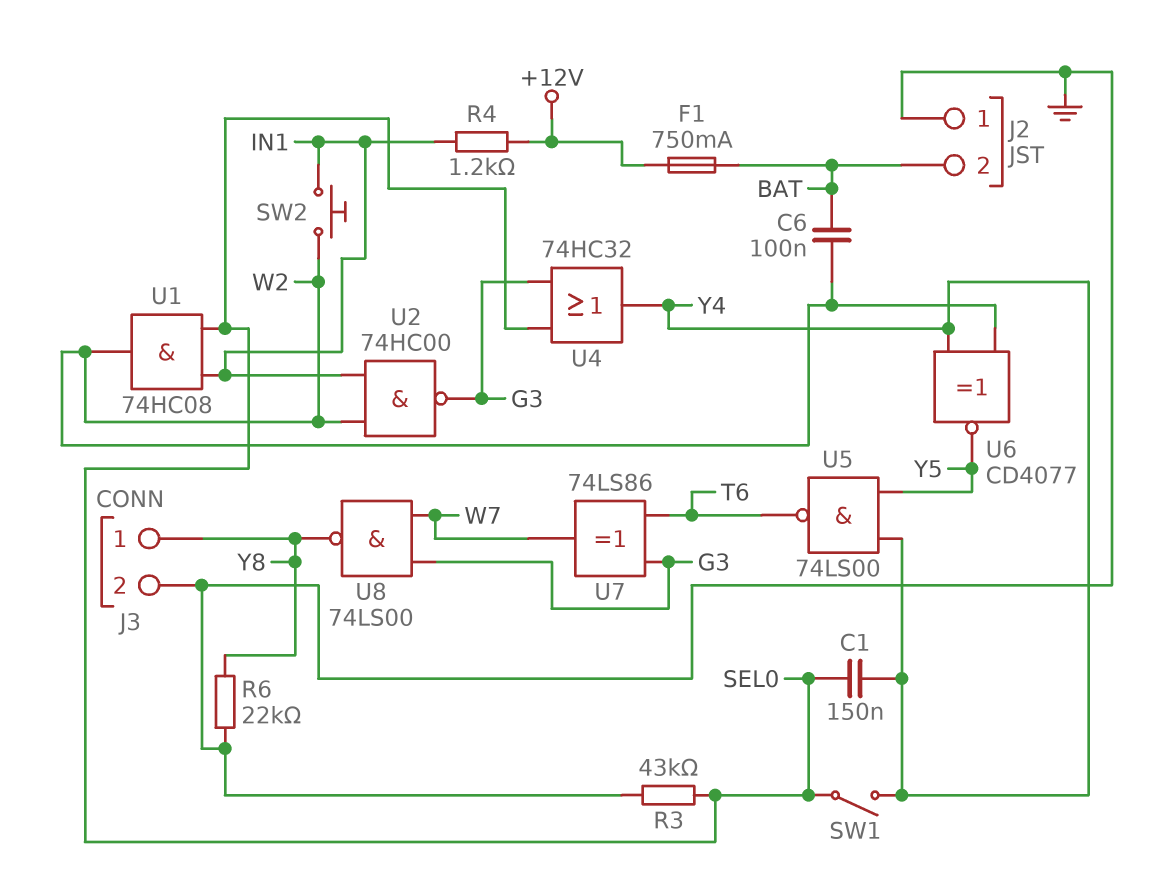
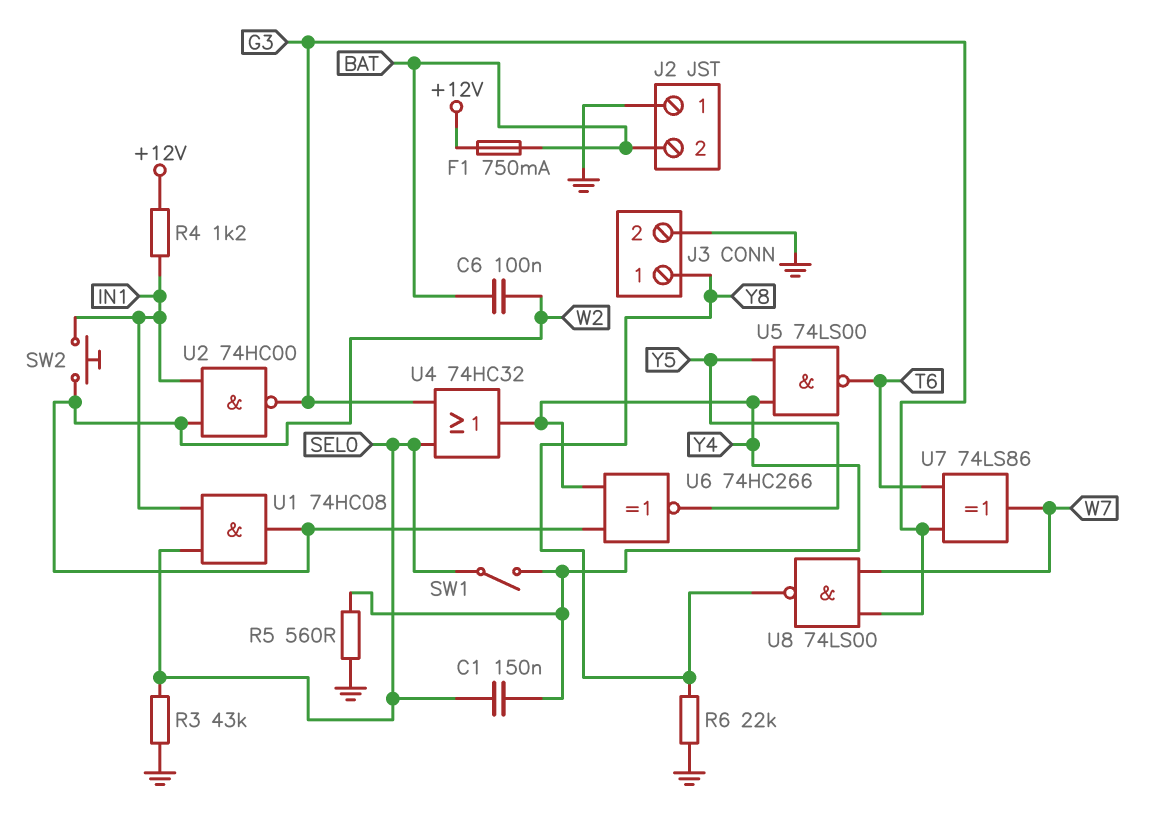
R5: none -> 560 (GND, Y4)
U6: XNOR CD4077 (in W2, in Y4, out Y5) -> XNOR 74HC266 (in W2, in Y4, out Y5)

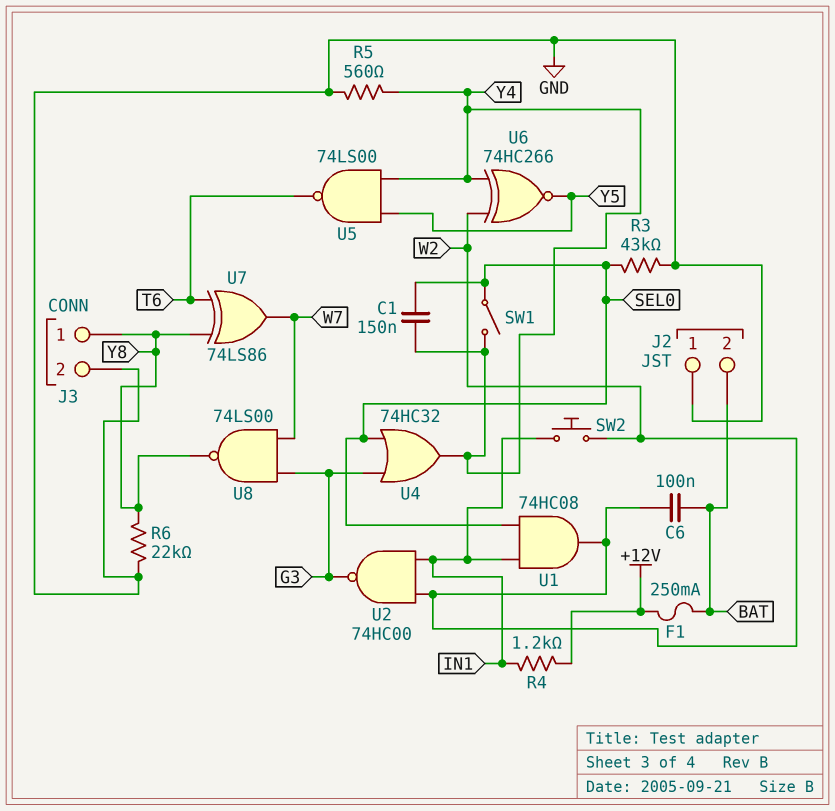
F1: 750mA (+12V, BAT) -> 250mA (+12V, BAT)
U7: XOR 74LS86 (in G3, in T6, out W7) -> XOR 74LS86 (in T6, in Y8, out W7)

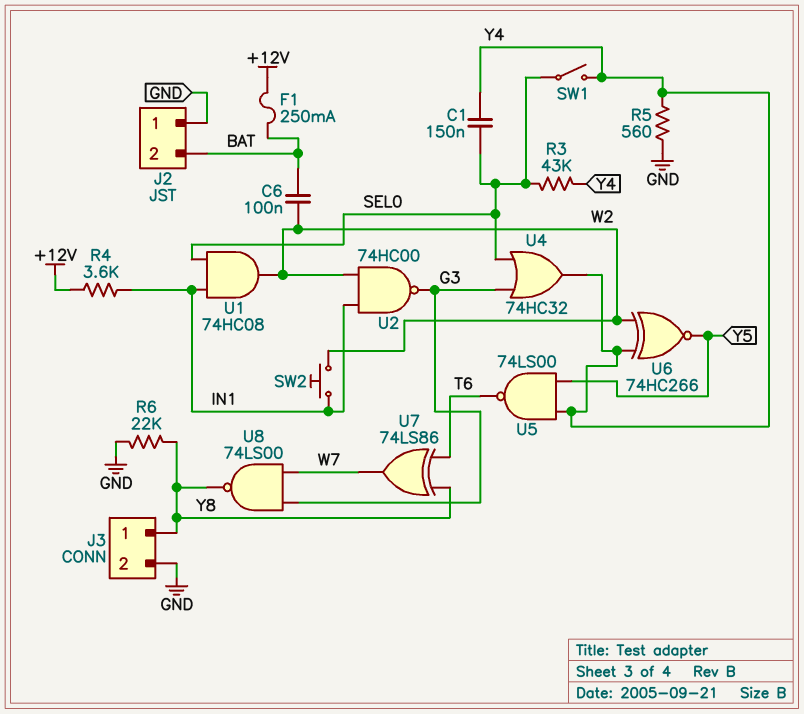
R3: 43k (GND, SEL0) -> 43k (SEL0, Y4)
R4: 1.2k (+12V, IN1) -> 3.6k (+12V, IN1)

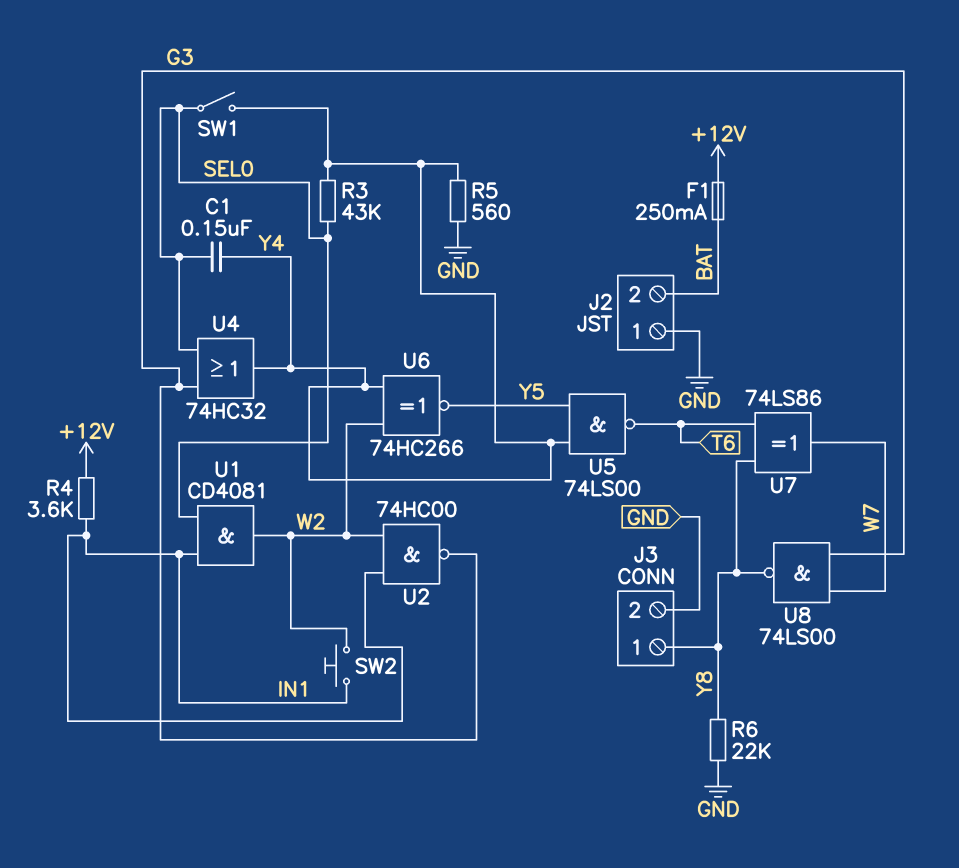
C6: 100nF (BAT, W2) -> none
U1: AND 74HC08 (in IN1, in SEL0, out W2) -> AND CD4081 (in IN1, in SEL0, out W2)

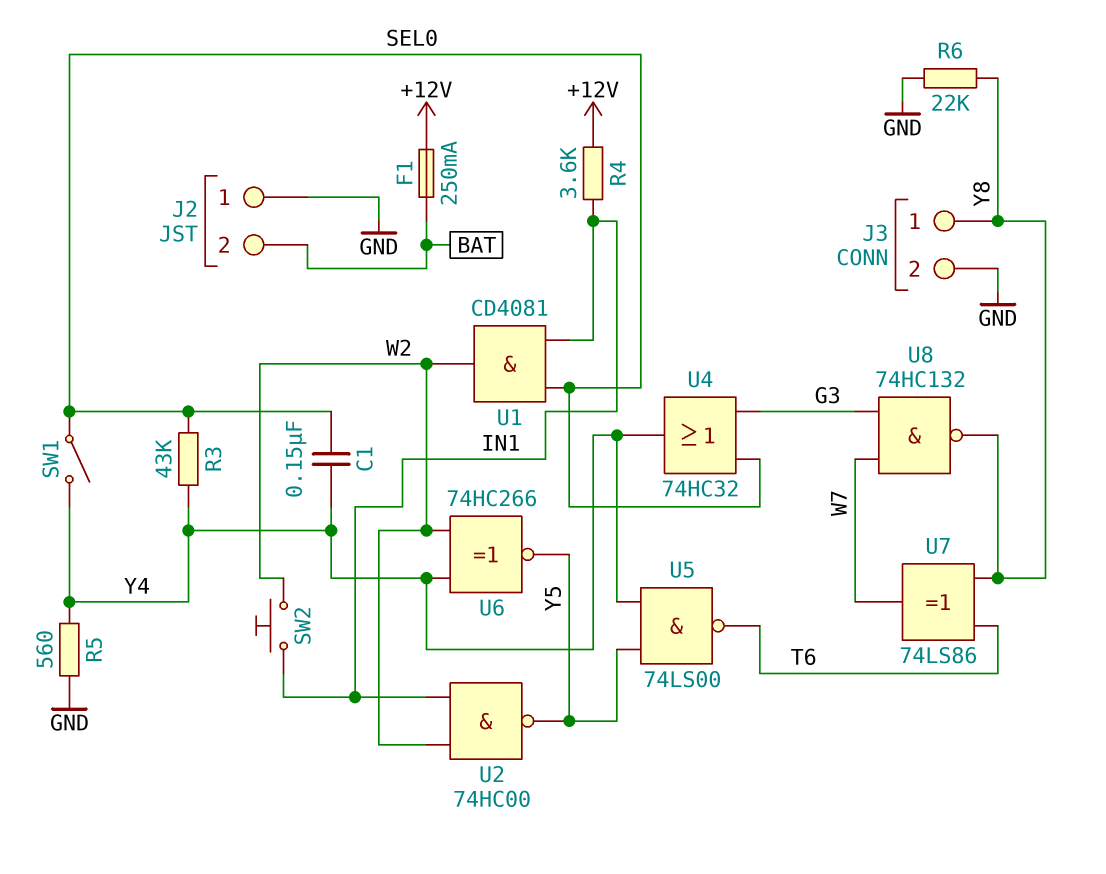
U2: NAND 74HC00 (in IN1, in W2, out G3) -> NAND 74HC00 (in IN1, in W2, out Y5)
U8: NAND 74LS00 (in G3, in W7, out Y8) -> NAND 74HC132 (in G3, in W7, out Y8)

